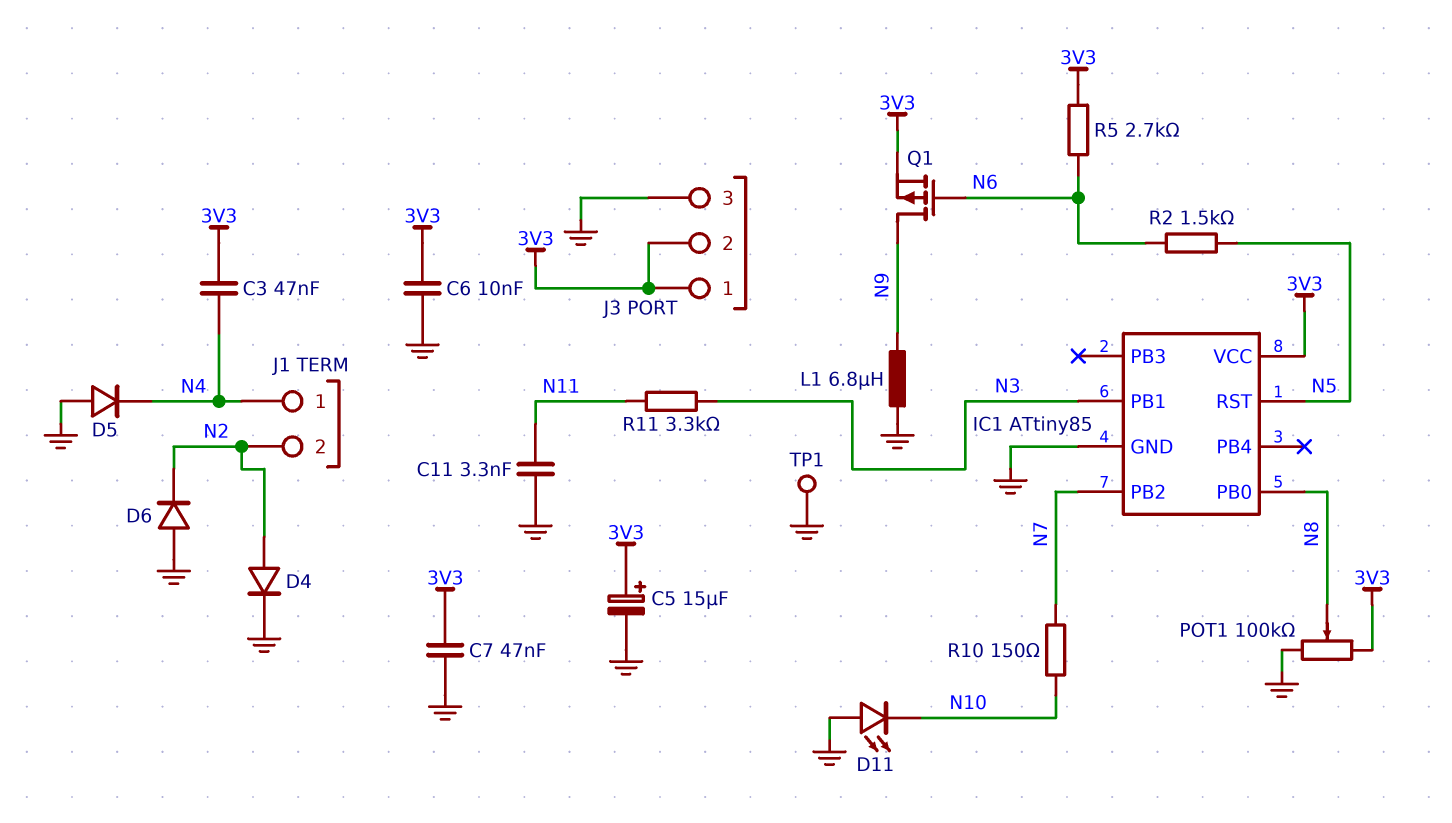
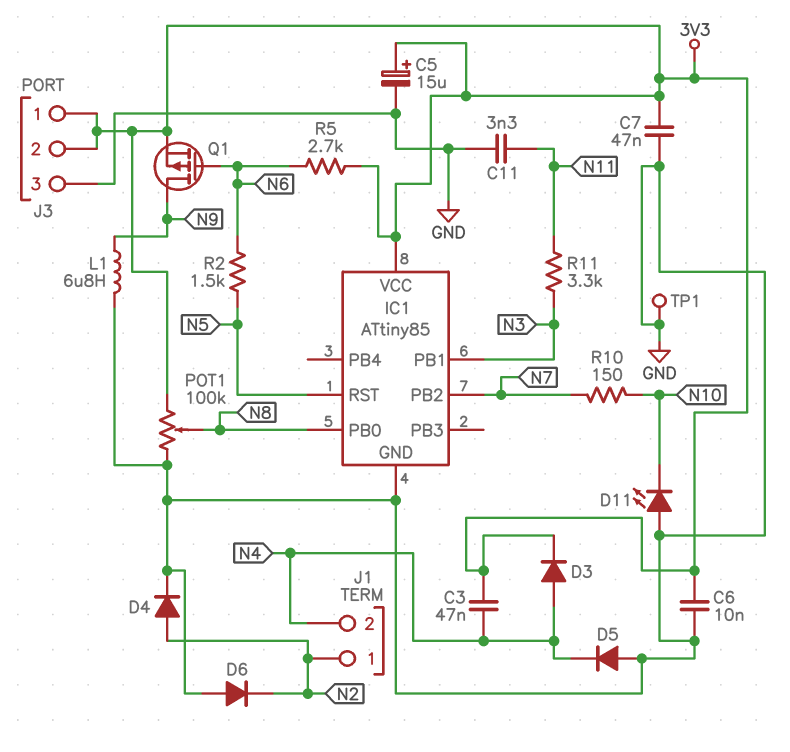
D3: none -> diode (A N4, K 3V3)
J1 pin 1: N4 -> N2
J1 pin 2: N2 -> N4

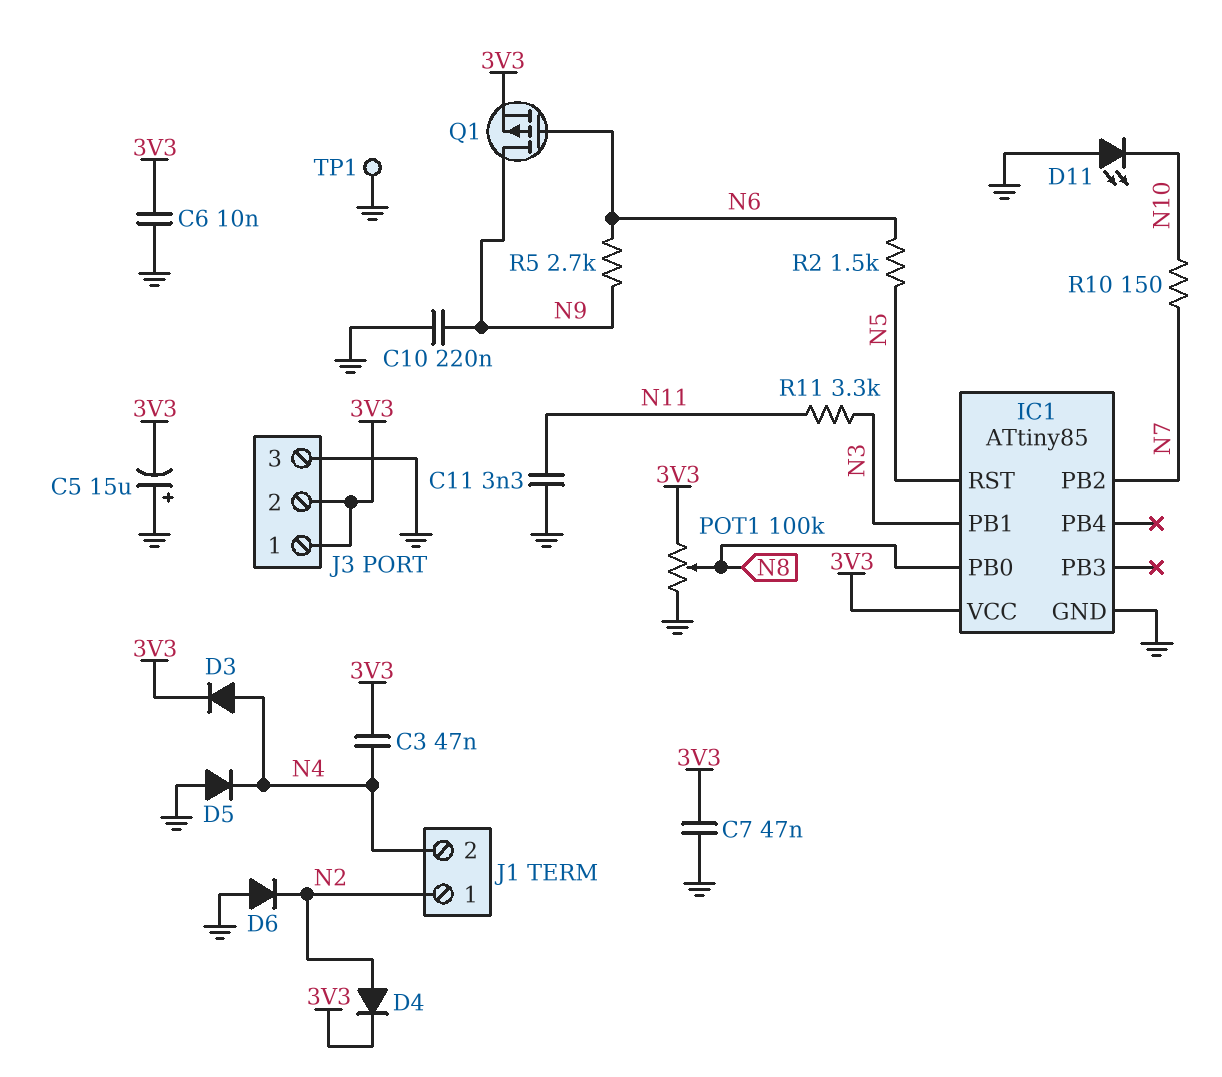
C5: 15uF (plus 3V3, minus GND) -> 15uF (plus GND, minus 3V3)
C10: none -> 220nF (GND, N9)
D4: diode (A N2, K GND) -> diode (A N2, K 3V3)
L1: 6.8uH (GND, N9) -> none
R5: 2.7k (3V3, N6) -> 2.7k (N6, N9)

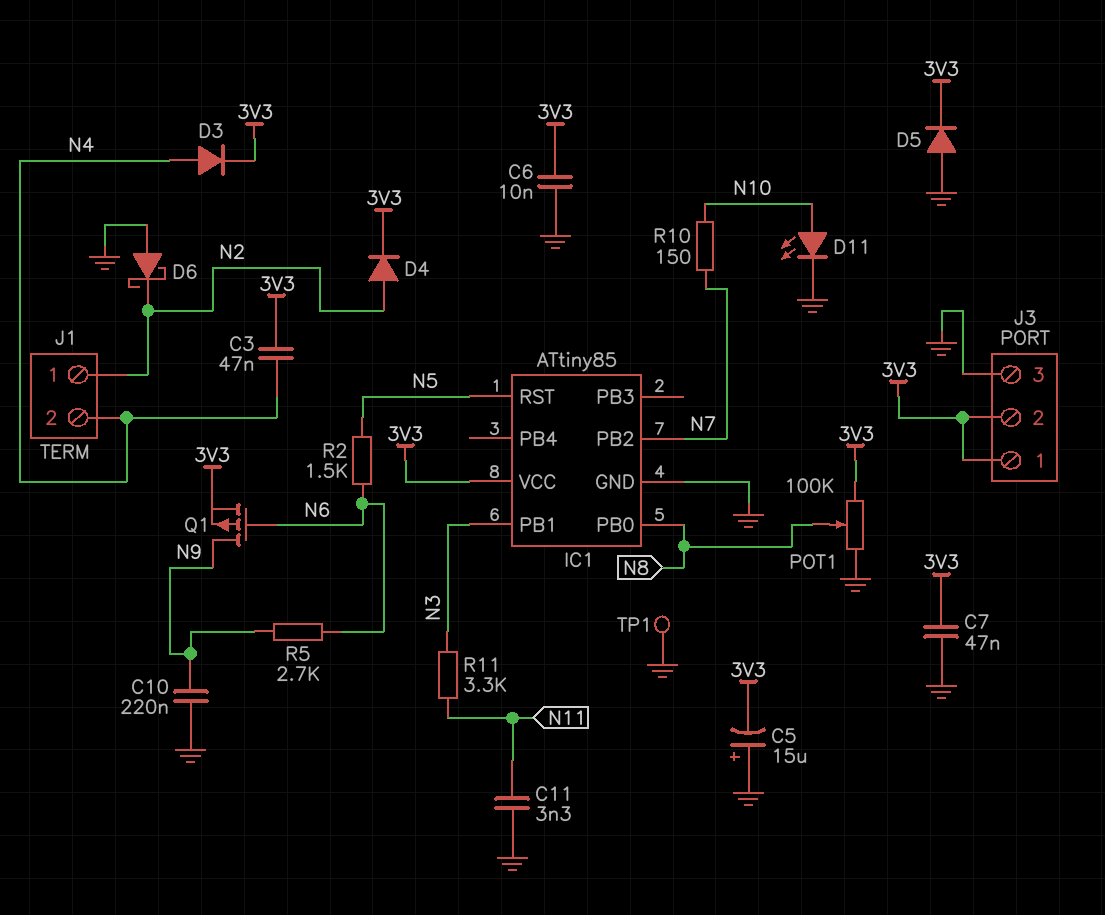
D5: diode (A GND, K N4) -> diode (A GND, K 3V3)
D6: diode (A GND, K N2) -> schottky (A GND, K N2)
D11: LED (A GND, K N10) -> LED (A N10, K GND)

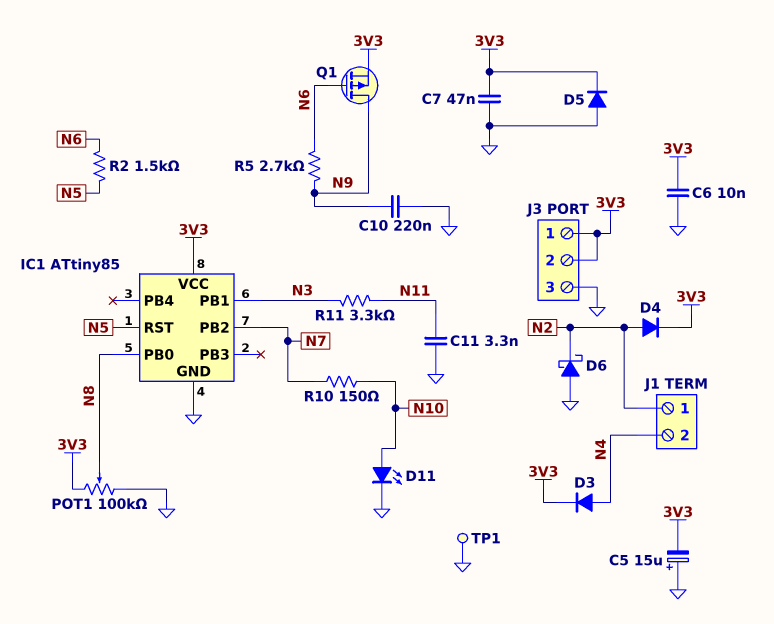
C3: 47nF (3V3, N4) -> none

